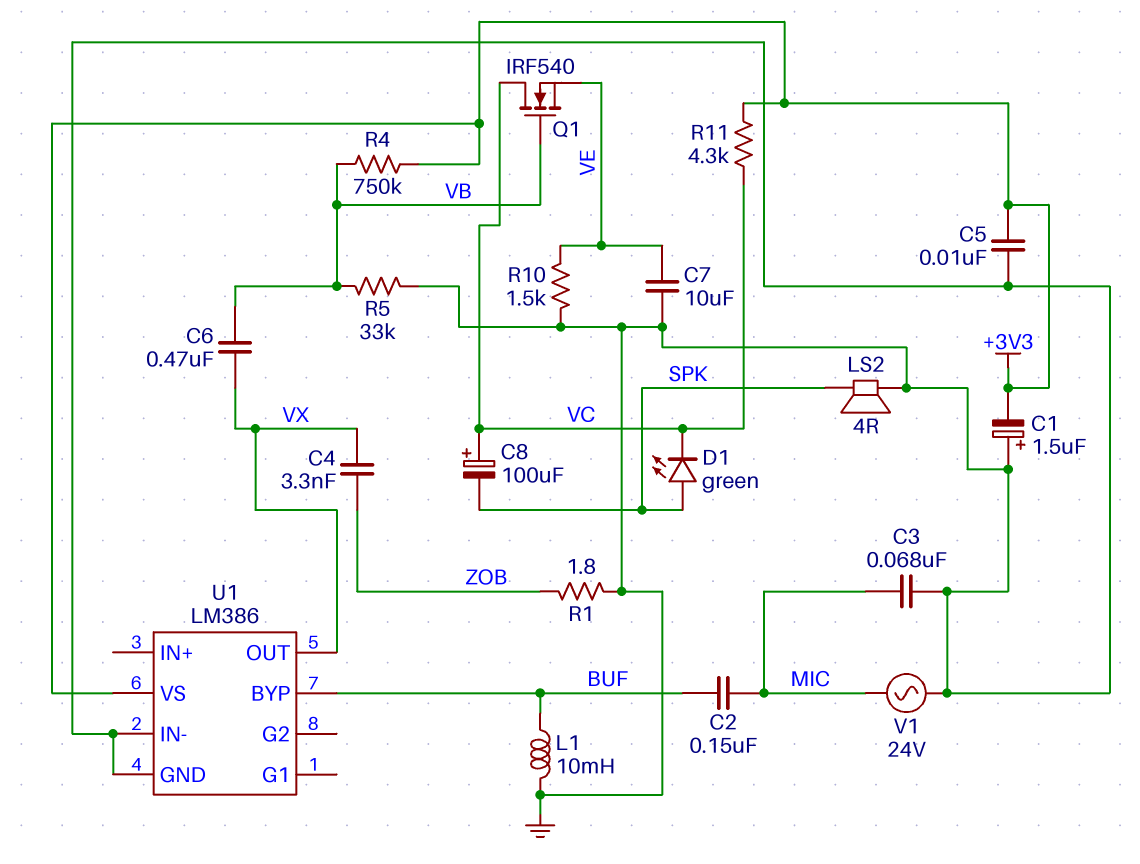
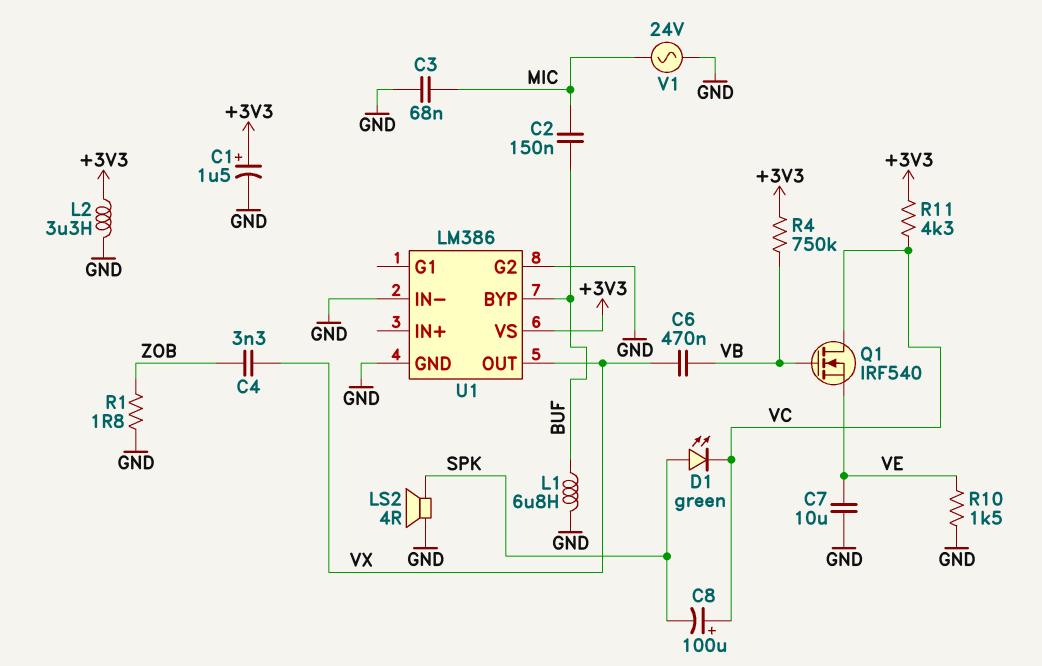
C1: 1.5uF (plus GND, minus +3V3) -> 1.5uF (plus +3V3, minus GND)
C5: 10nF (+3V3, GND) -> none
L1: 10mH (BUF, GND) -> 6.8uH (BUF, GND)
L2: none -> 3.3uH (+3V3, GND)
R5: 33k (GND, VB) -> none
U1 pin G2: none -> GND

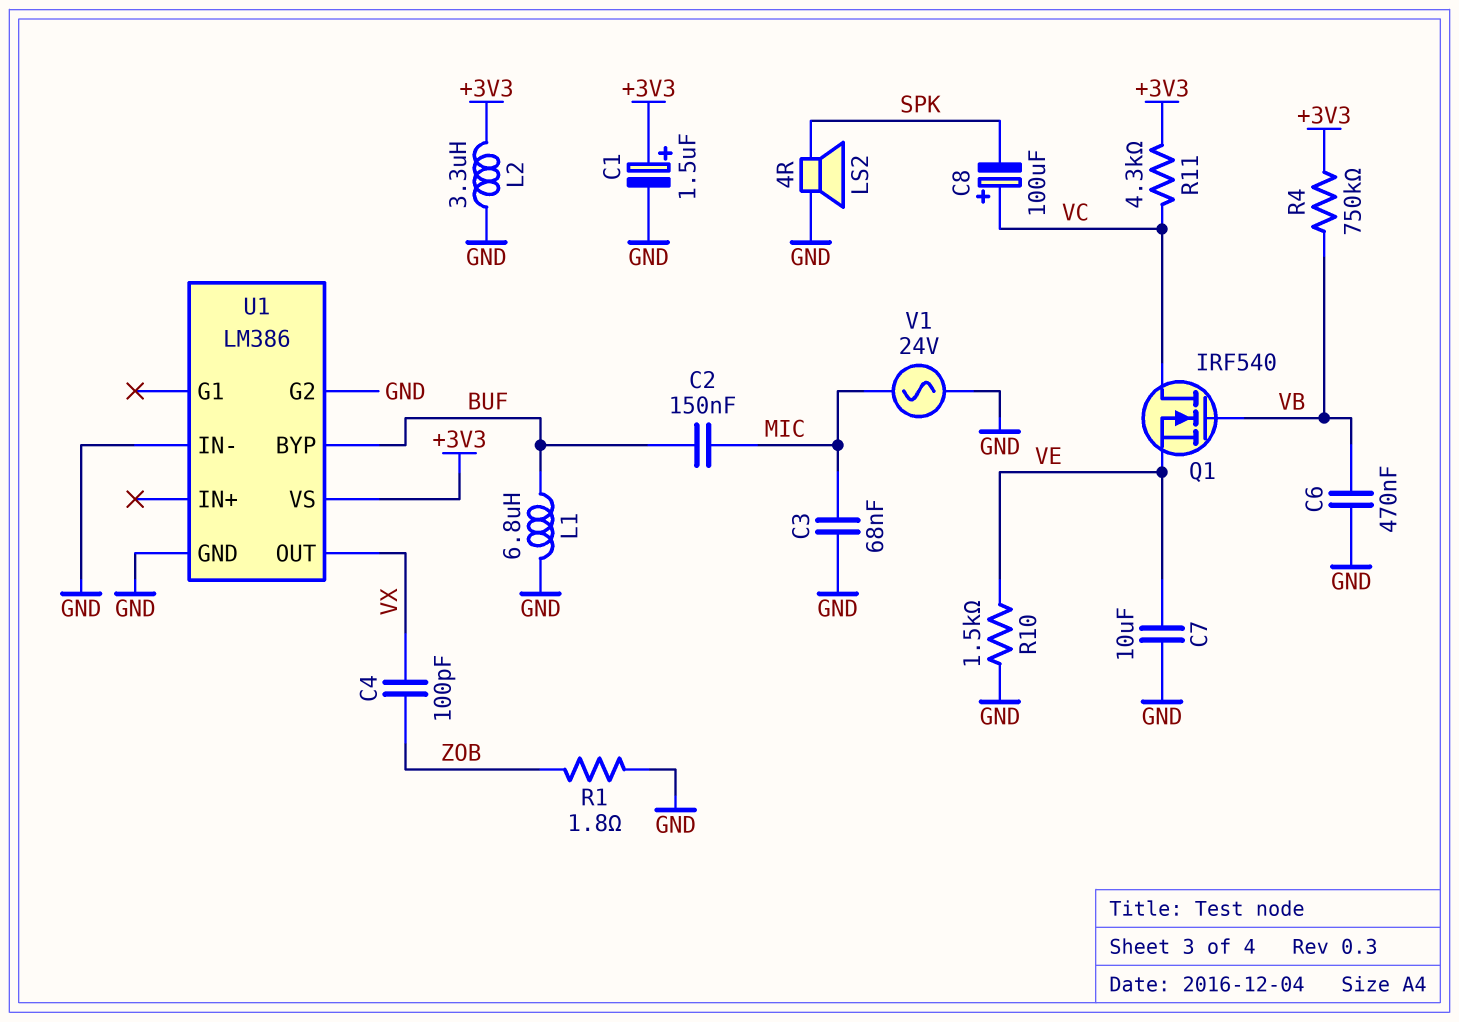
C4: 3.3nF (VX, ZOB) -> 100pF (VX, ZOB)
C6: 470nF (VB, VX) -> 470nF (GND, VB)
D1: LED green (A SPK, K VC) -> none

